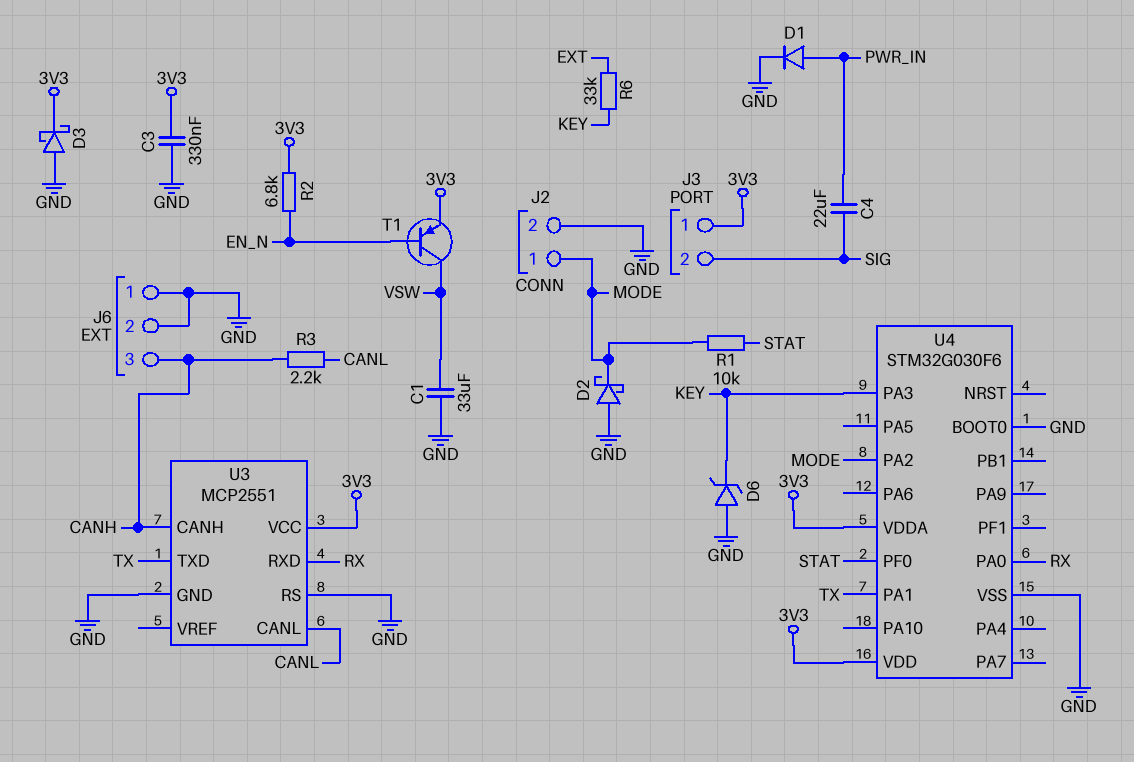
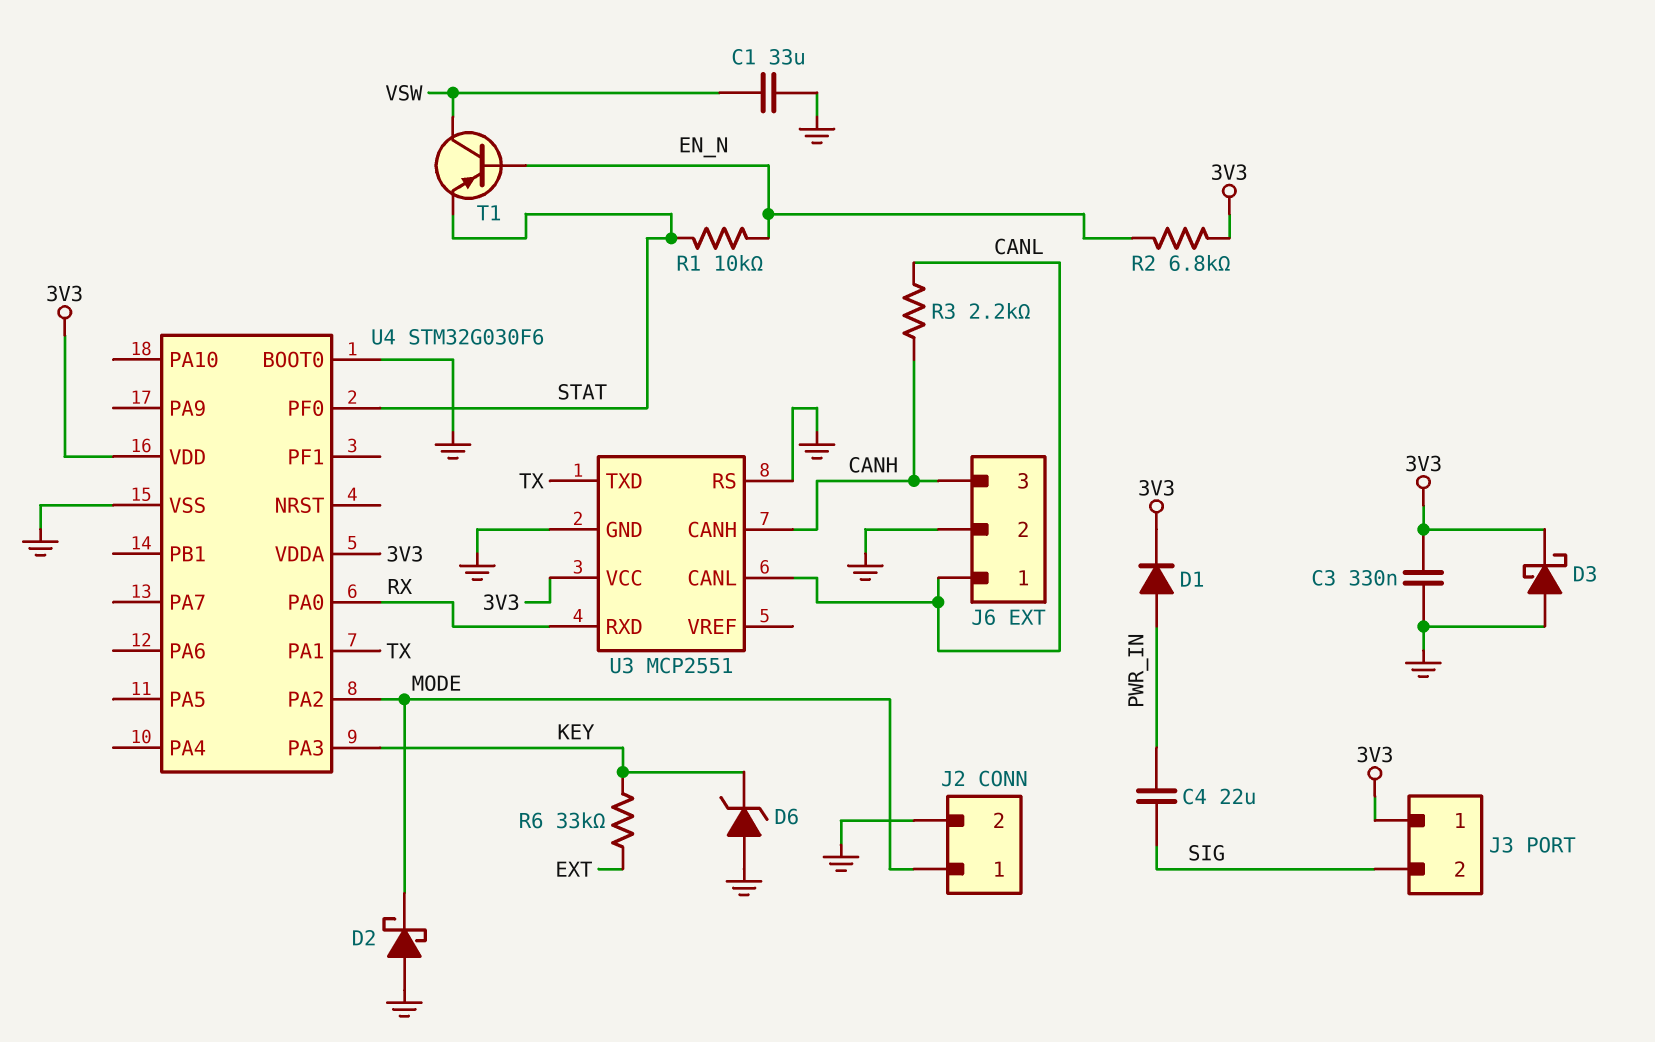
D1: diode (A PWR_IN, K GND) -> diode (A PWR_IN, K 3V3)
J6 pin 1: GND -> CANL
R1: 10k (MODE, STAT) -> 10k (EN_N, STAT)
T1: PNP (B EN_N, C VSW, E 3V3) -> PNP (B EN_N, C VSW, E STAT)

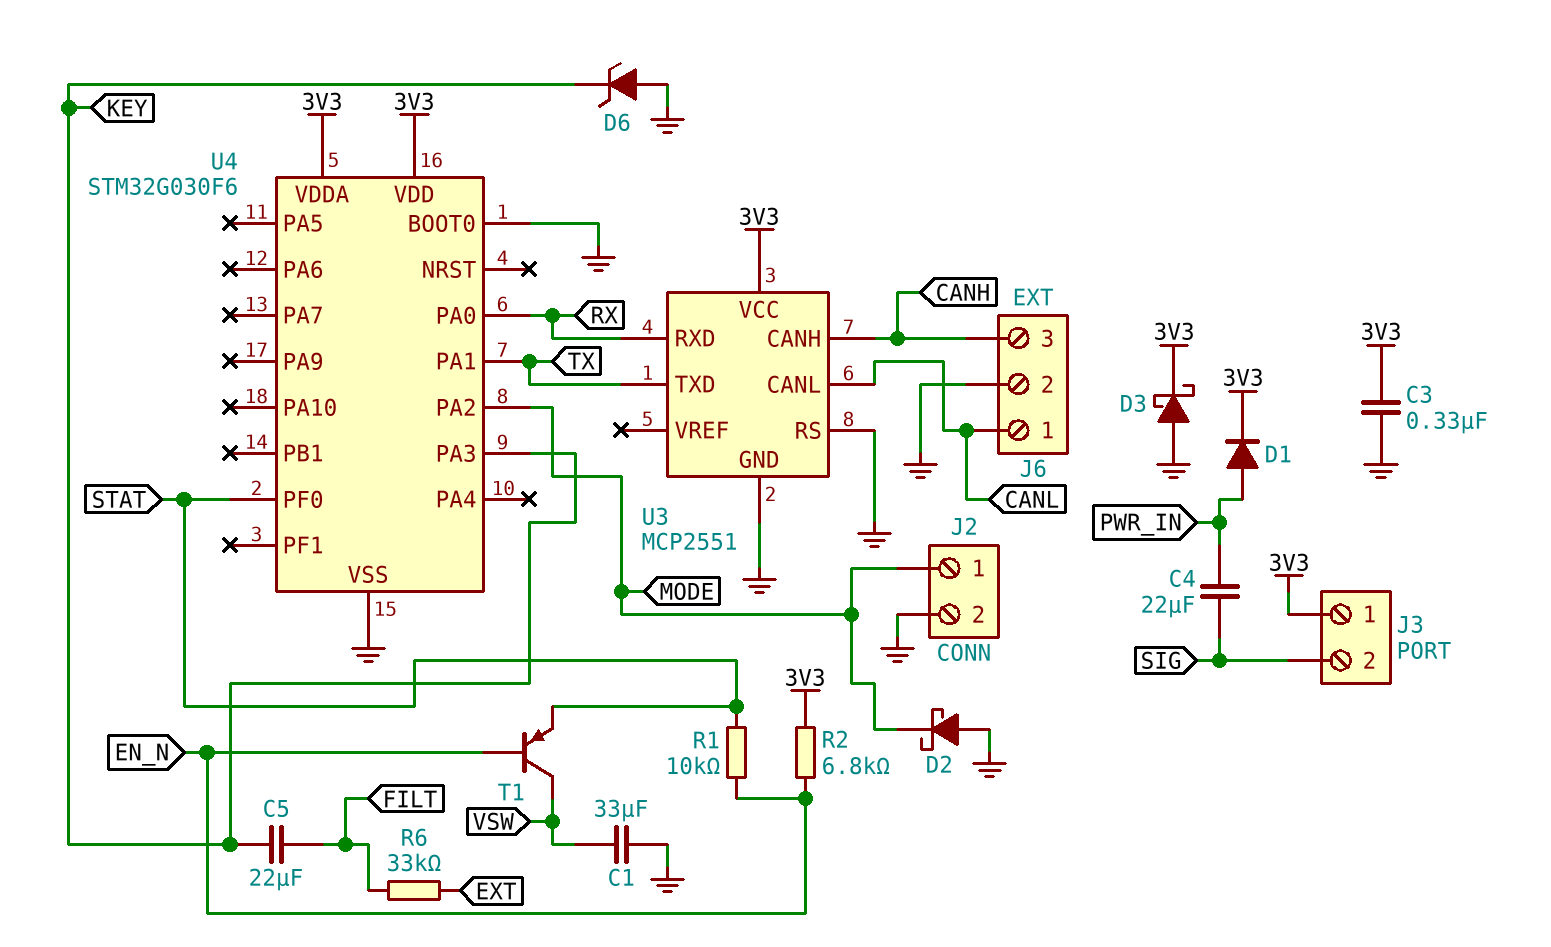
C5: none -> 22uF (FILT, KEY)
R3: 2.2k (CANH, CANL) -> none
R6: 33k (EXT, KEY) -> 33k (EXT, FILT)

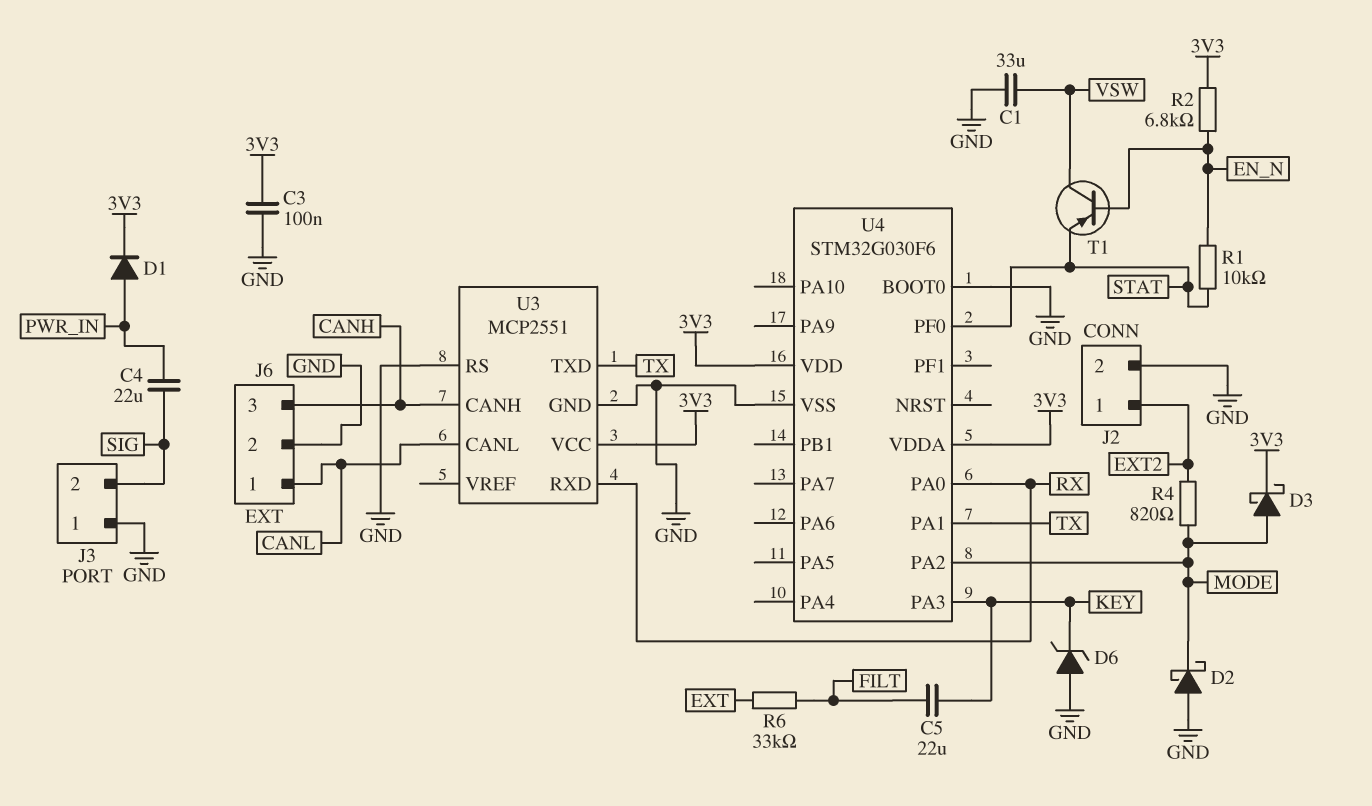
C3: 330nF (3V3, GND) -> 100nF (3V3, GND)
D3: schottky (A GND, K 3V3) -> schottky (A MODE, K 3V3)
J2 pin 1: MODE -> EXT2
J3 pin 1: 3V3 -> GND
R4: none -> 820 (EXT2, MODE)

